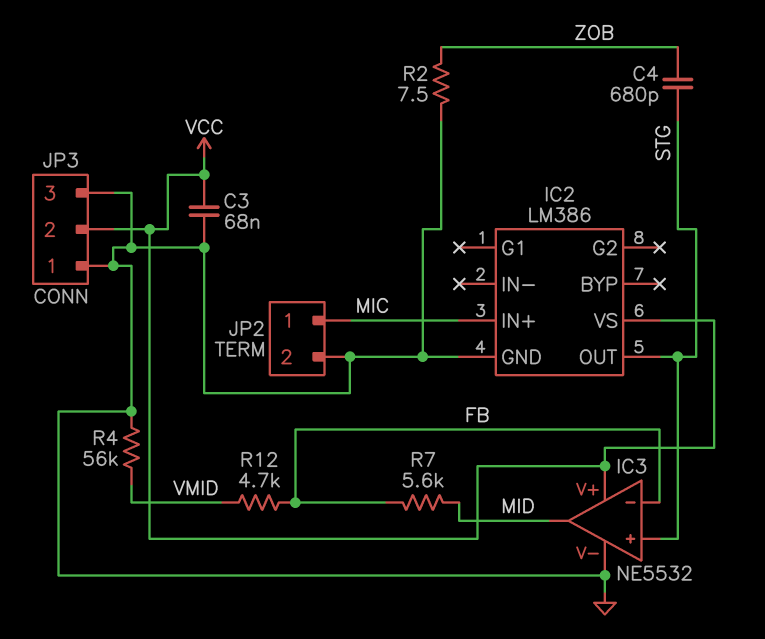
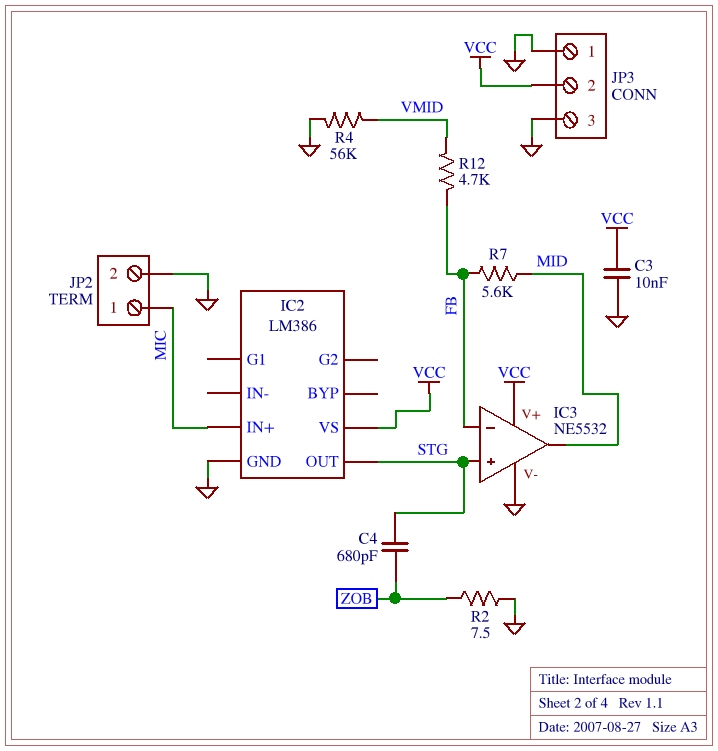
C3: 68nF (GND, VCC) -> 10nF (GND, VCC)

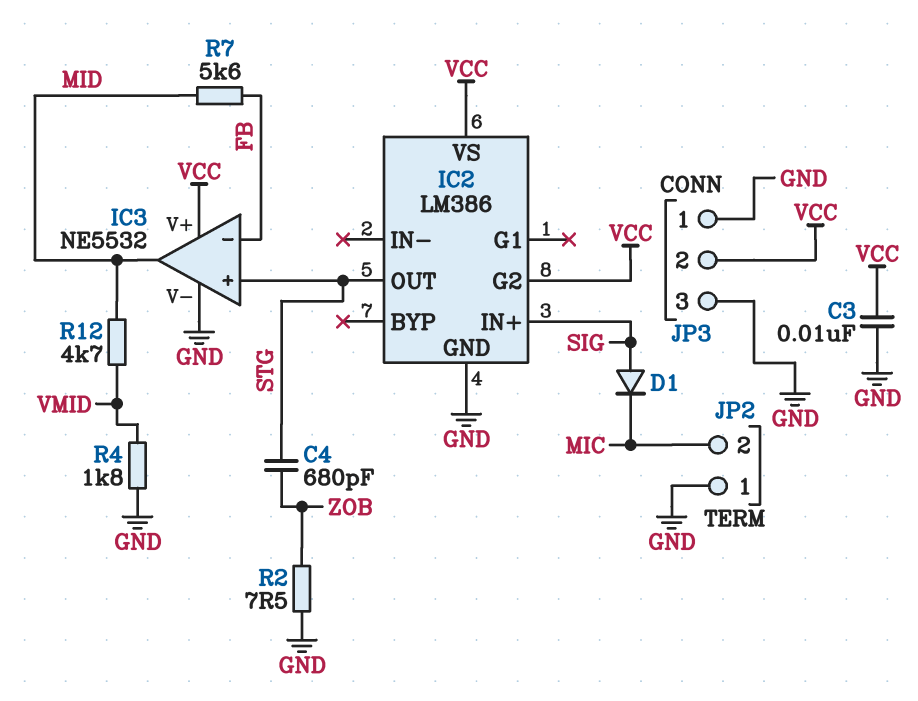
D1: none -> diode (A SIG, K MIC)
IC2 pin G2: none -> VCC
IC2 pin IN+: MIC -> SIG
JP2 pin 1: MIC -> GND
JP2 pin 2: GND -> MIC
R4: 56k (GND, VMID) -> 1.8k (GND, VMID)
R12: 4.7k (FB, VMID) -> 4.7k (MID, VMID)

